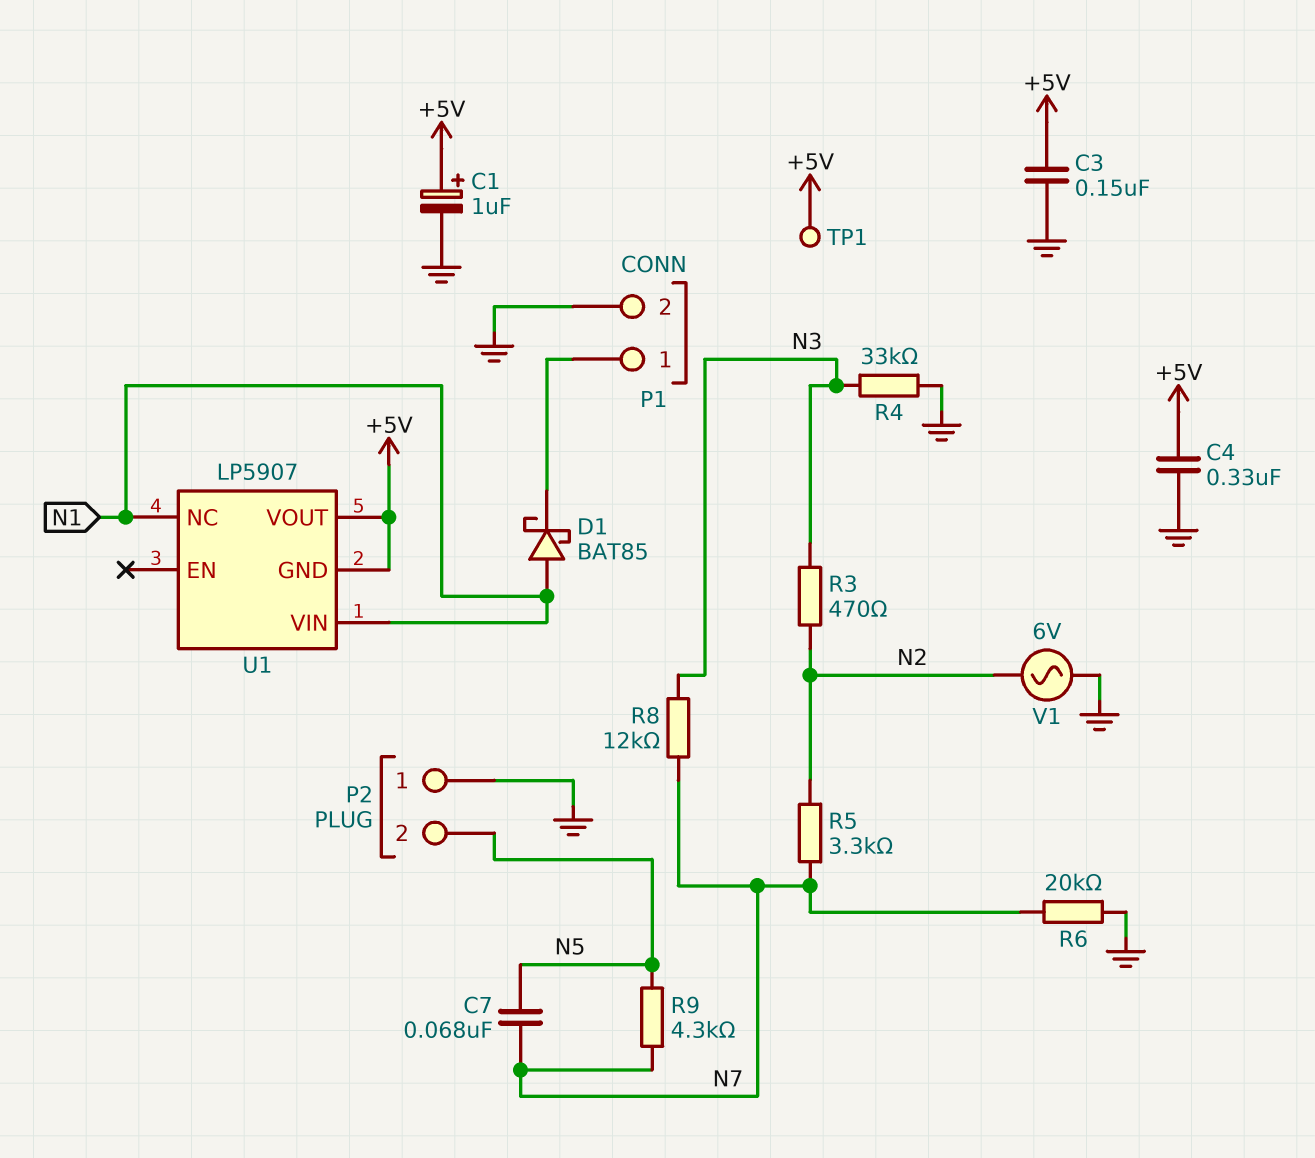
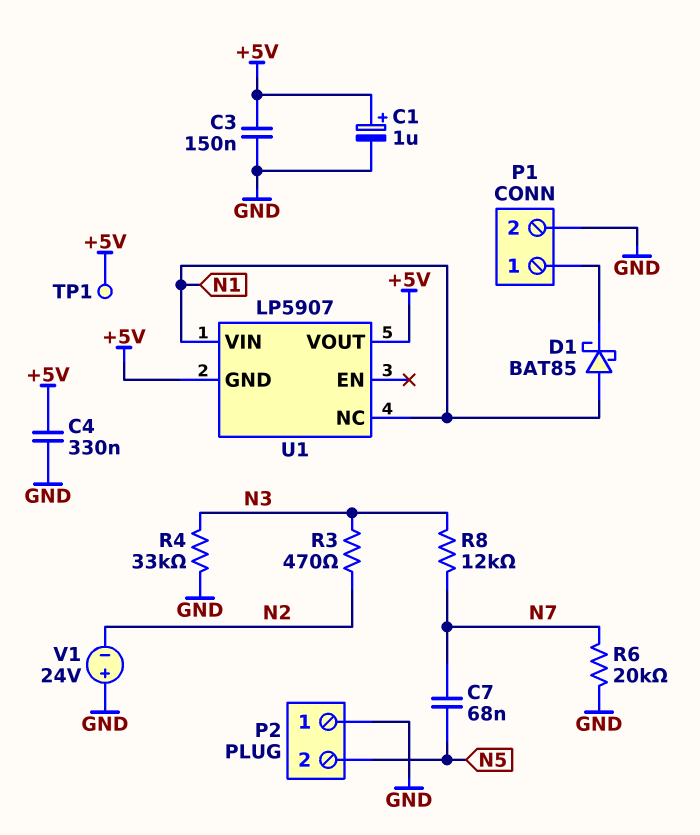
R5: 3.3k (N2, N7) -> none
R9: 4.3k (N5, N7) -> none
V1: AC 6V (GND, N2) -> 24V (plus GND, minus N2)

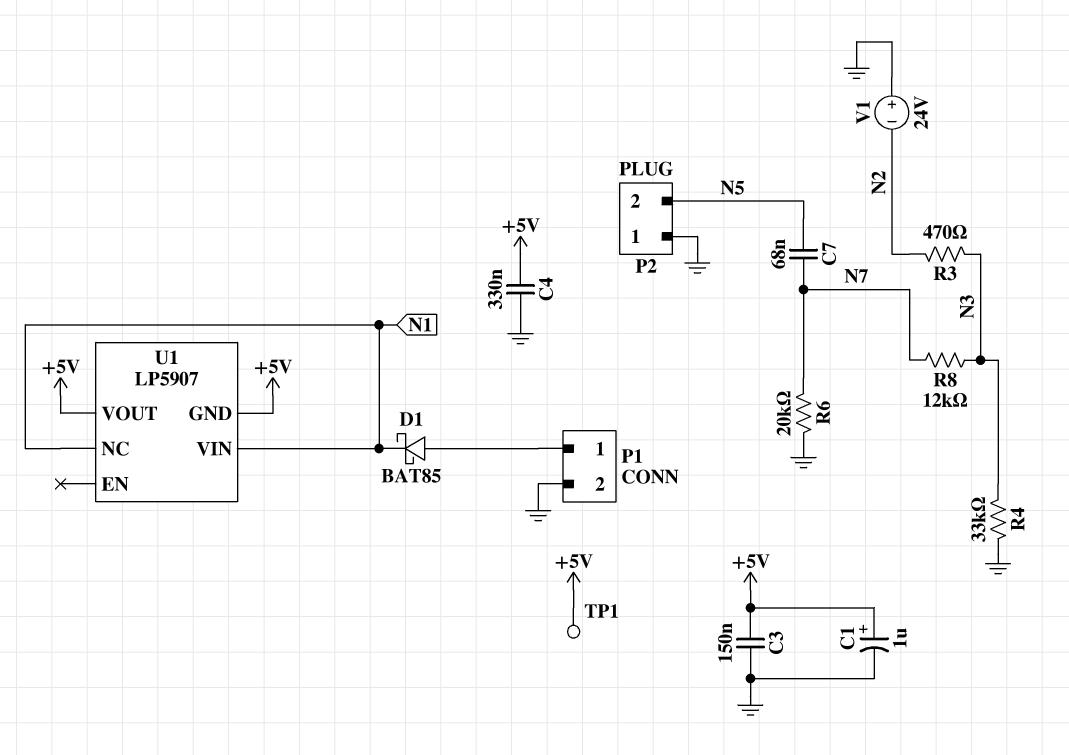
D1: schottky BAT85 (A N1, K P1/1) -> schottky BAT85 (A P1/1, K N1)

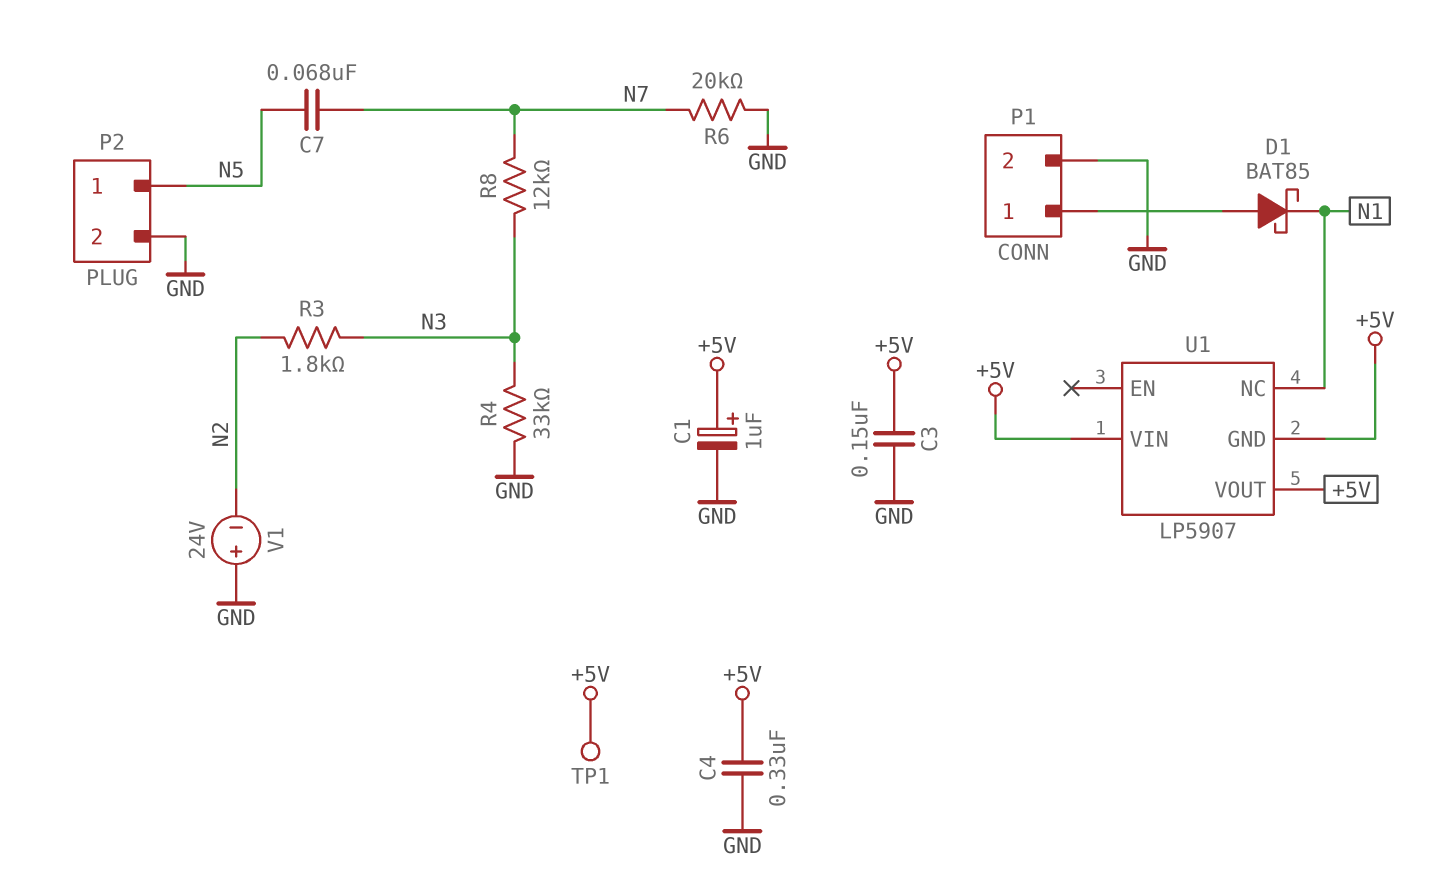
P2 pin 1: GND -> N5
P2 pin 2: N5 -> GND
R3: 470 (N2, N3) -> 1.8k (N2, N3)
U1 pin VIN: N1 -> +5V

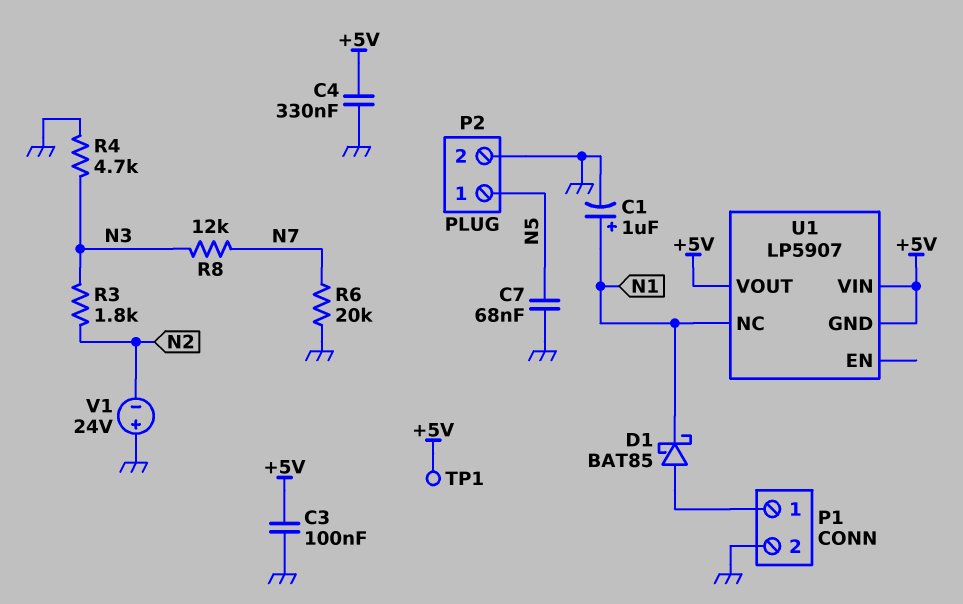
C1: 1uF (plus +5V, minus GND) -> 1uF (plus N1, minus GND)
C3: 150nF (+5V, GND) -> 100nF (+5V, GND)
C7: 68nF (N5, N7) -> 68nF (GND, N5)
R4: 33k (GND, N3) -> 4.7k (GND, N3)

